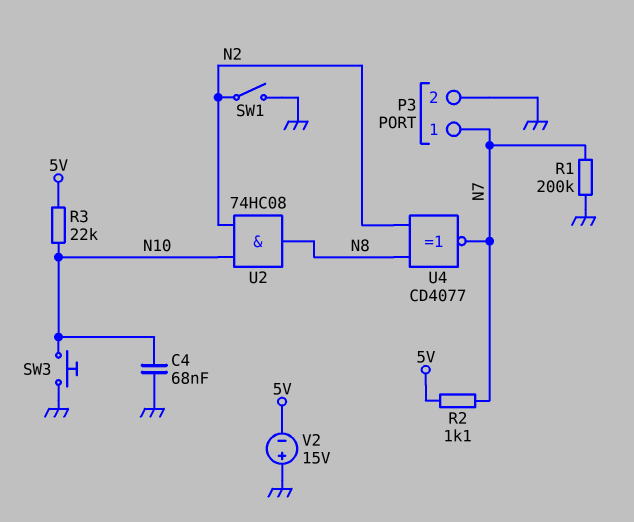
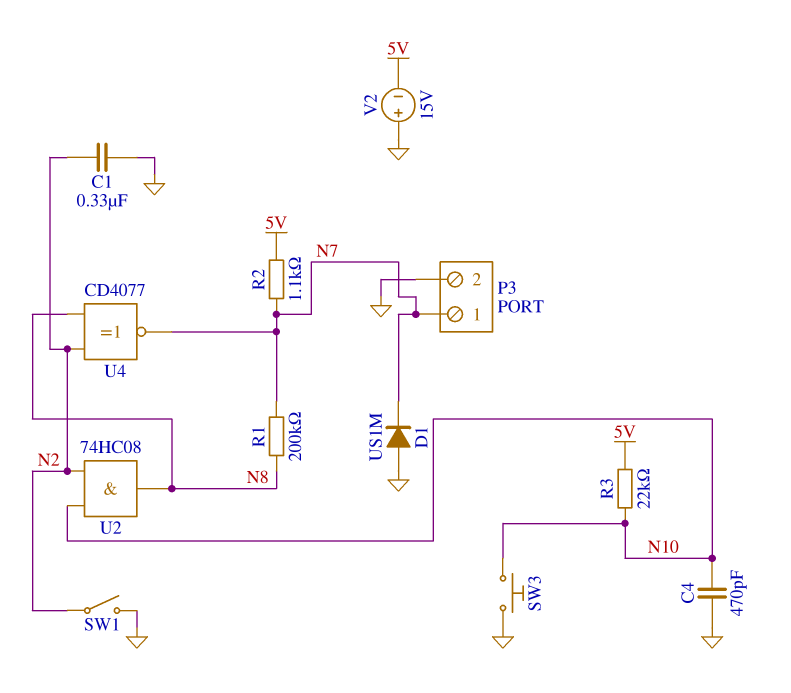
C1: none -> 330nF (GND, N2)
C4: 68nF (GND, N10) -> 470pF (GND, N10)
D1: none -> diode US1M (A GND, K N7)
R1: 200k (GND, N7) -> 200k (N7, N8)

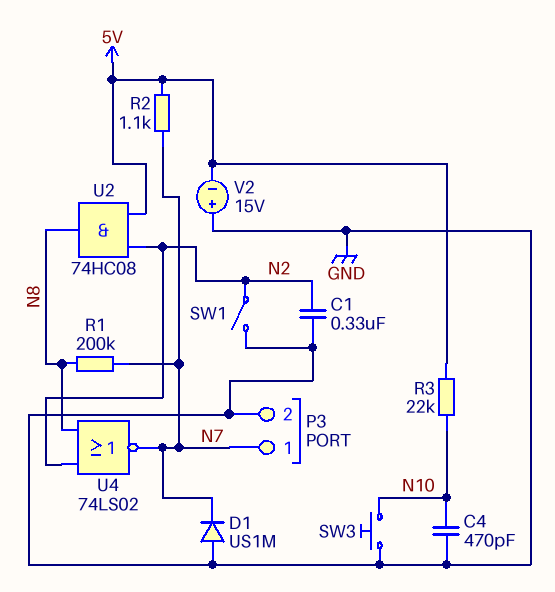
U2: AND 74HC08 (in N2, in N10, out N8) -> AND 74HC08 (in 5V, in N2, out N8)
U4: XNOR CD4077 (in N2, in N8, out N7) -> NOR 74LS02 (in N2, in N8, out N7)

